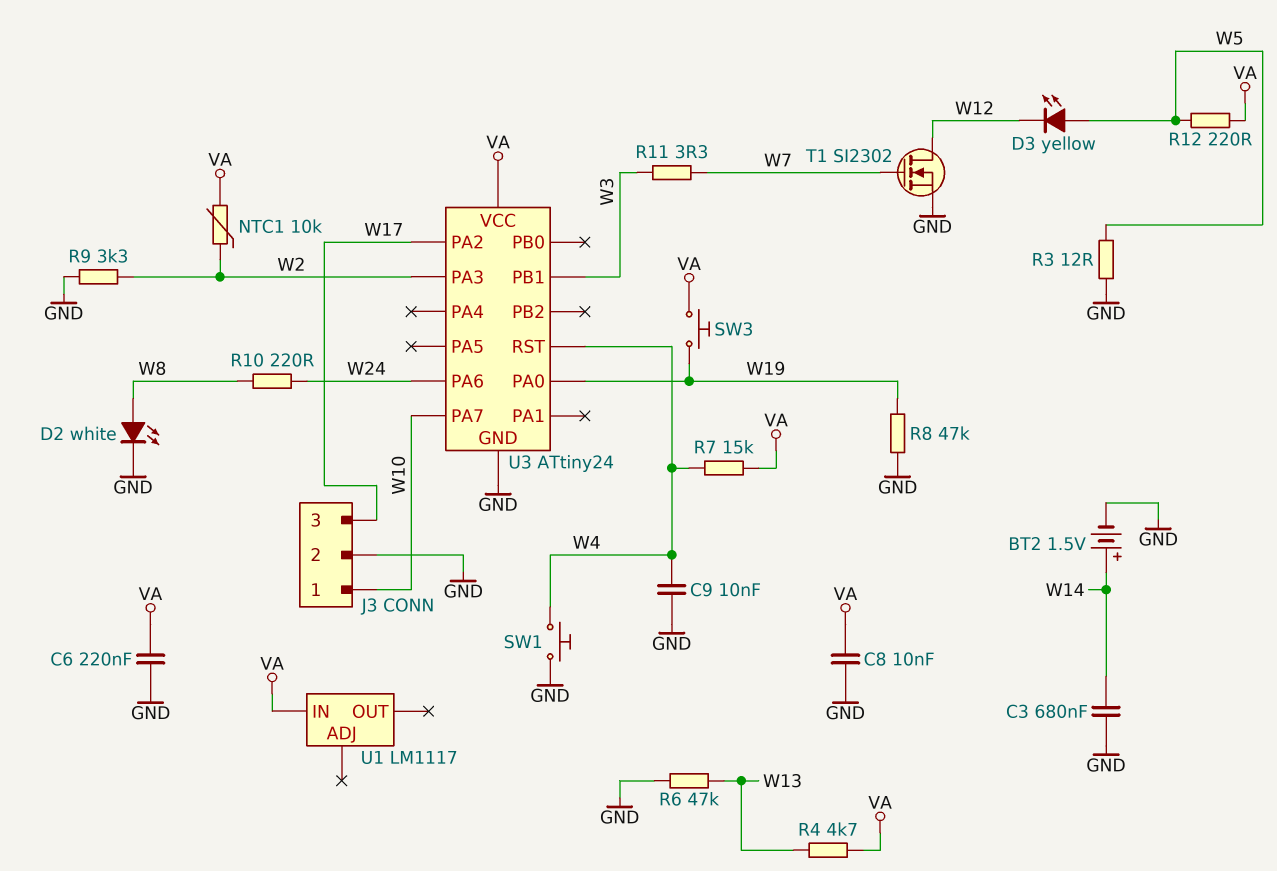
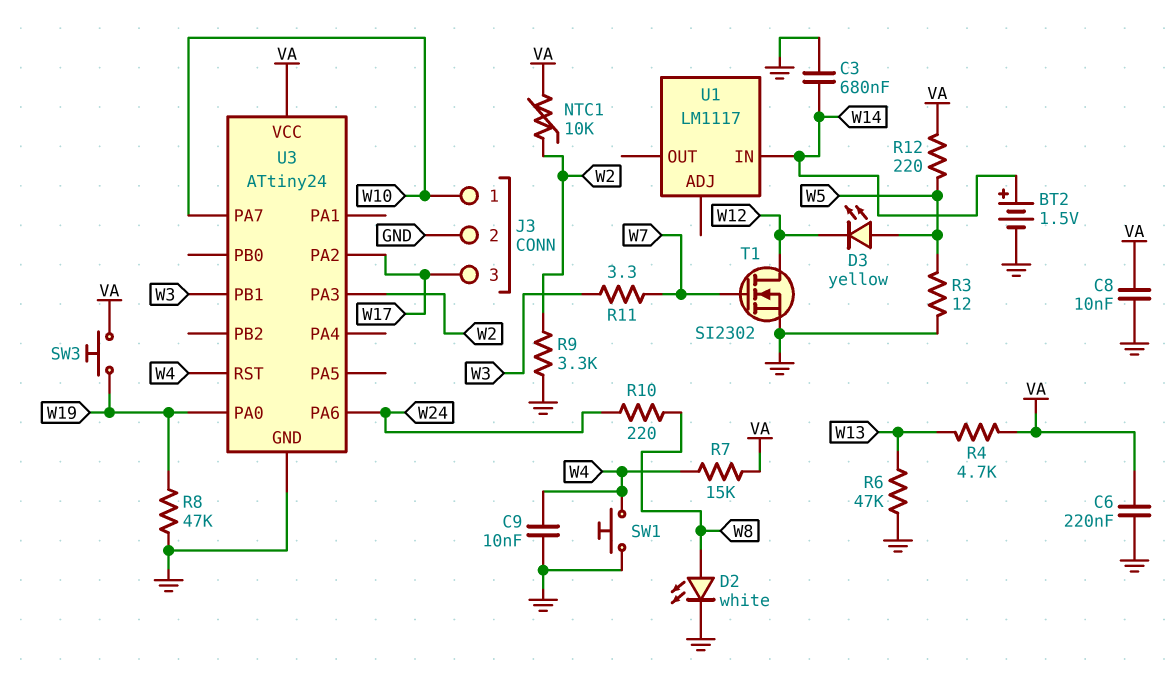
U1 pin IN: VA -> W14

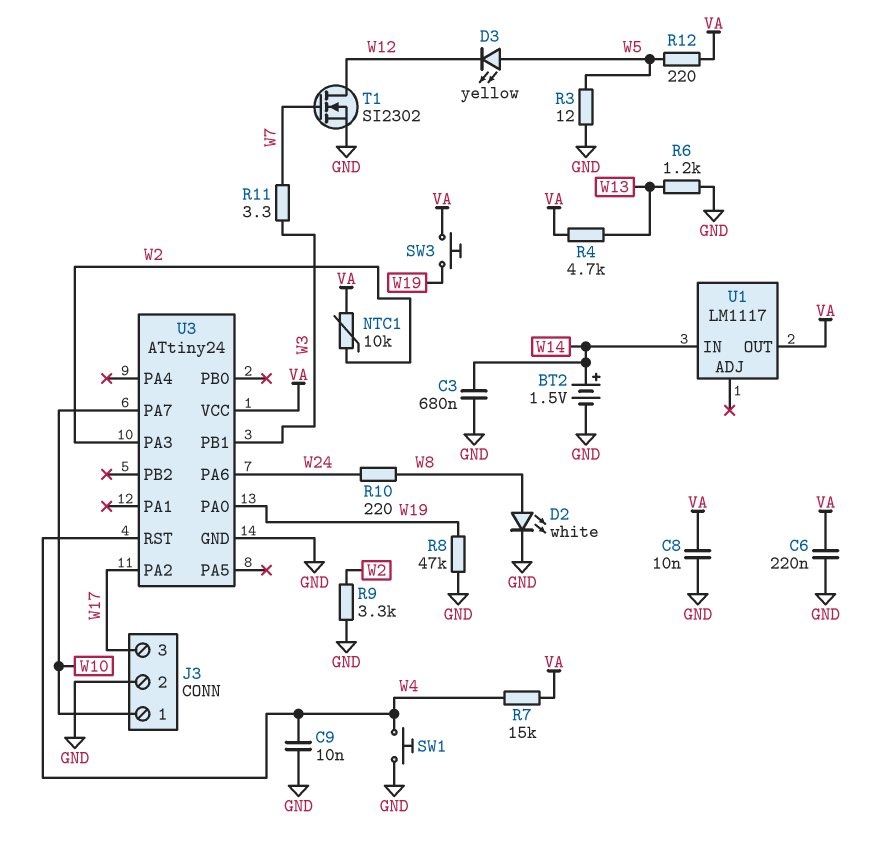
R6: 47k (GND, W13) -> 1.2k (GND, W13)
U1 pin OUT: none -> VA

